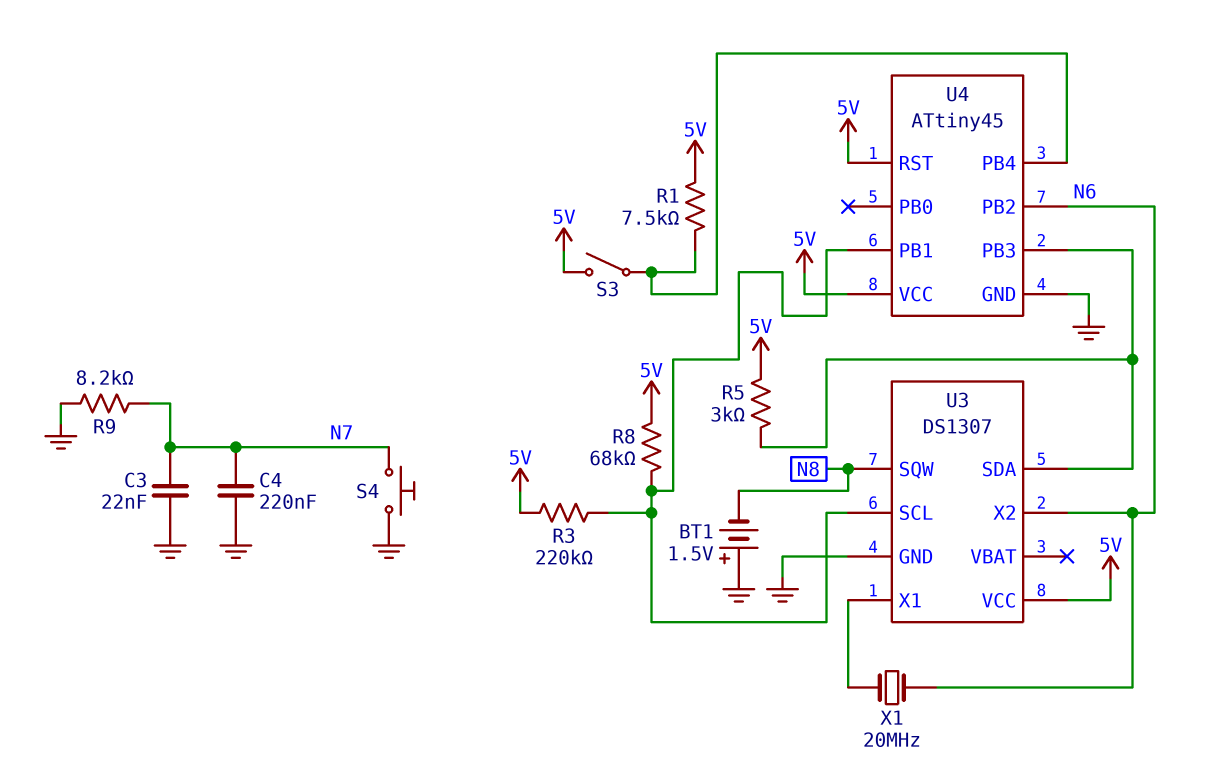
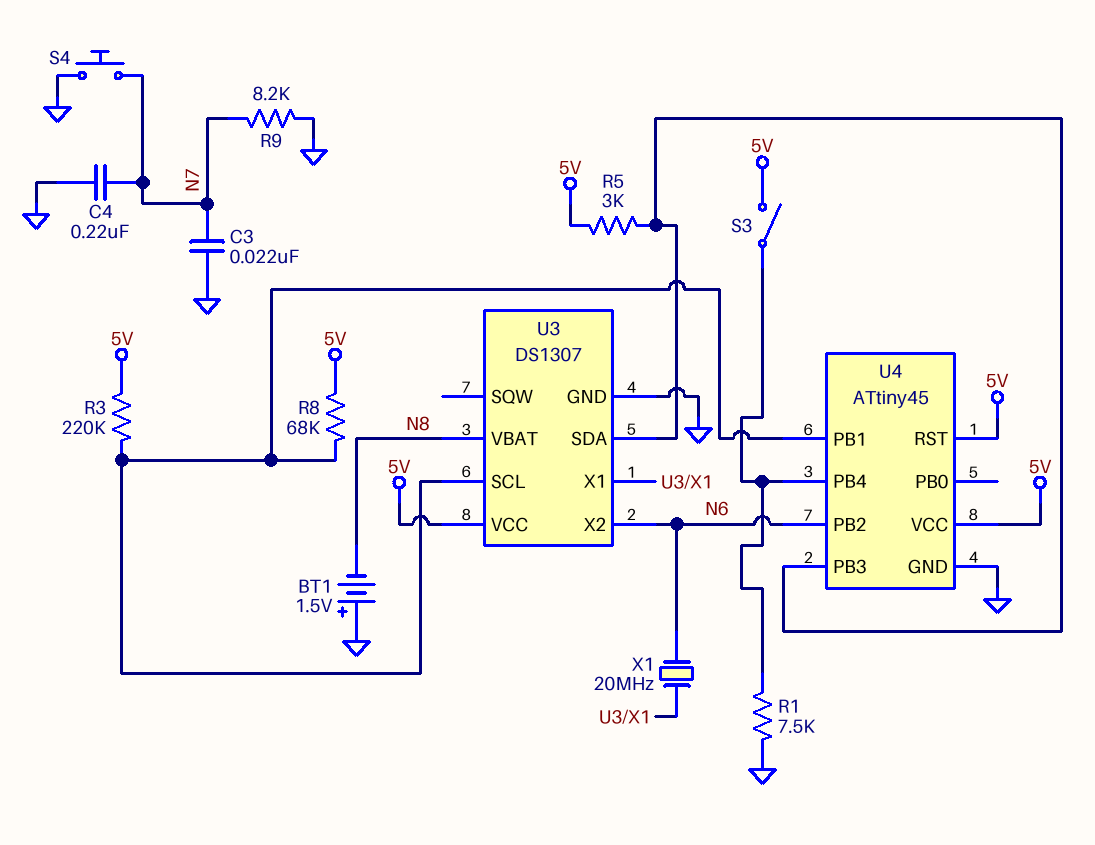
R1: 7.5k (5V, U4/PB4) -> 7.5k (GND, U4/PB4)
U3 pin SQW: N8 -> none
U3 pin VBAT: none -> N8

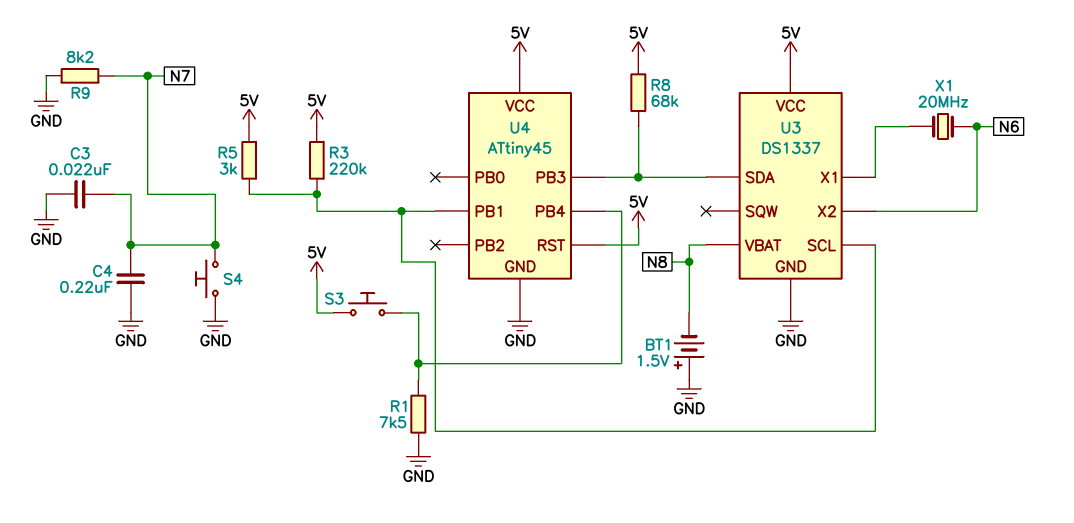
R5: 3k (5V, U3/SDA) -> 3k (5V, U3/SCL)
R8: 68k (5V, U3/SCL) -> 68k (5V, U3/SDA)
S3: switch (5V, U4/PB4) -> button (5V, U4/PB4)
U3: DS1307 -> DS1337
U4 pin PB2: N6 -> none

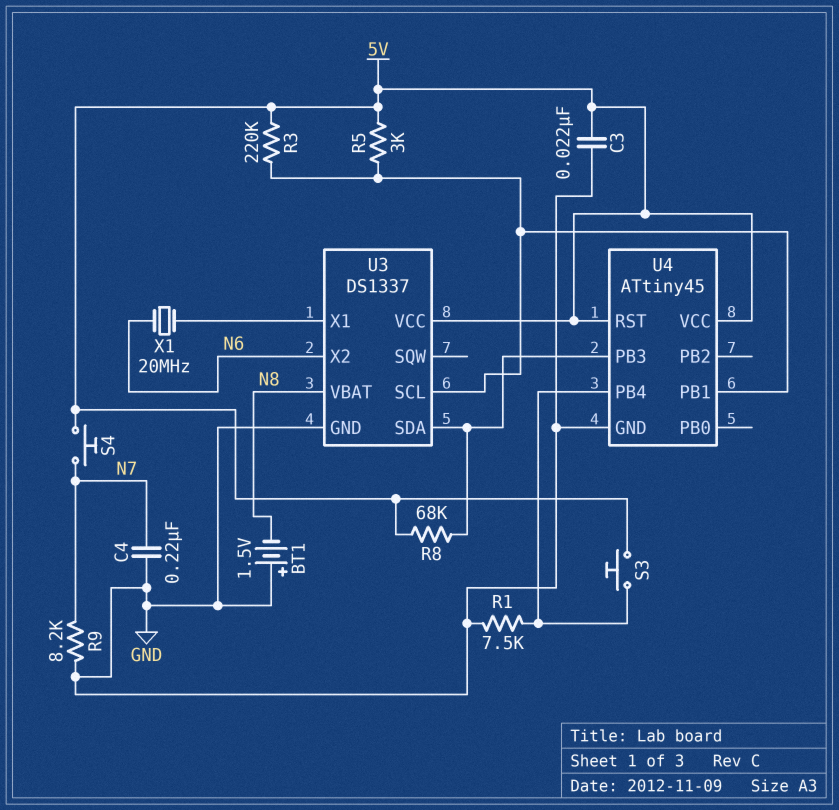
C3: 22nF (GND, N7) -> 22nF (5V, GND)
S4: button (GND, N7) -> button (5V, N7)

